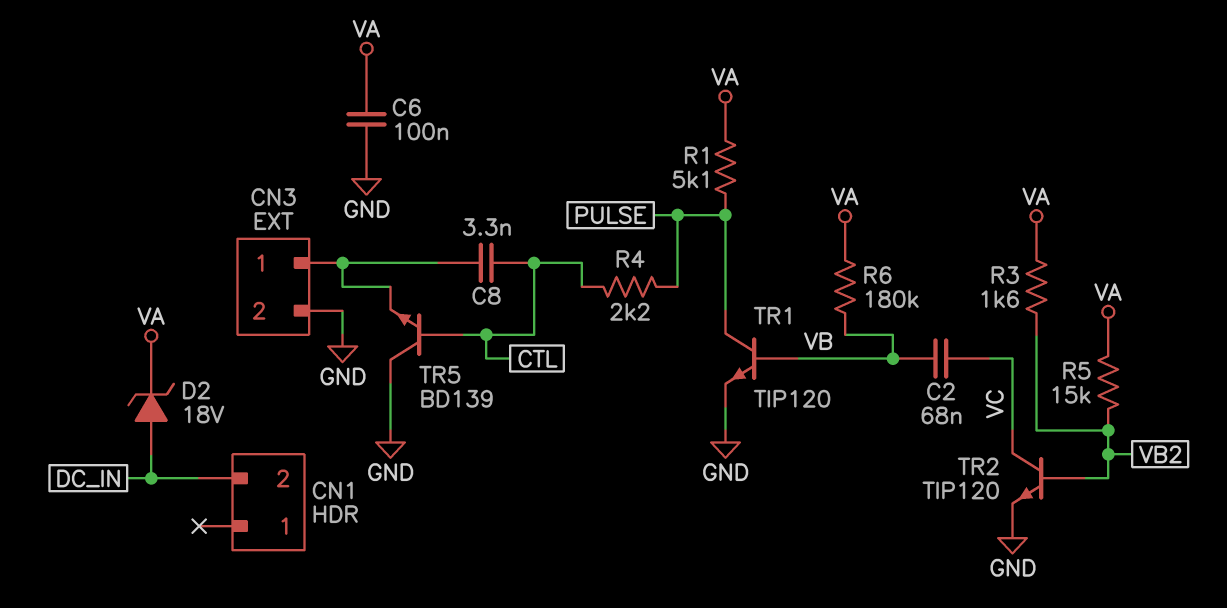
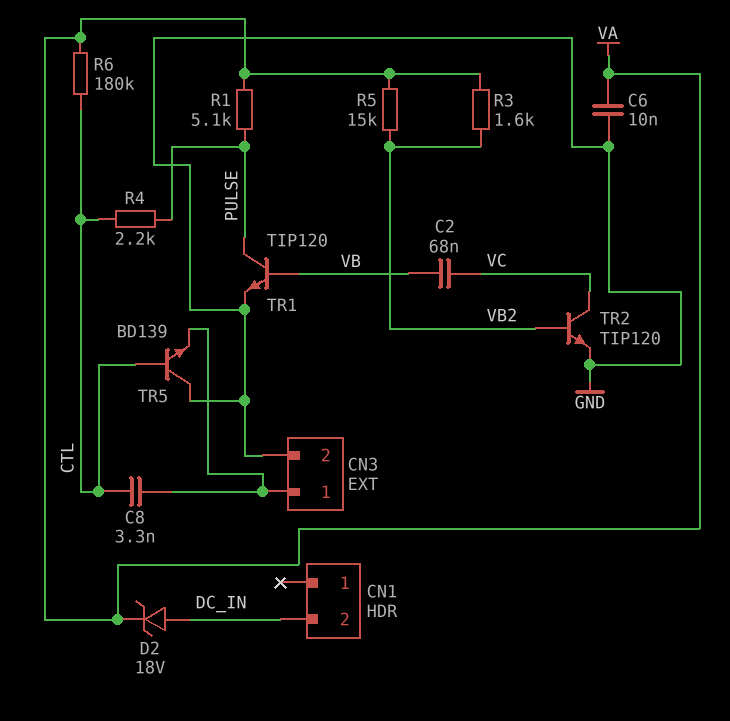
C6: 100nF (GND, VA) -> 10nF (GND, VA)
R6: 180k (VA, VB) -> 180k (CTL, VA)

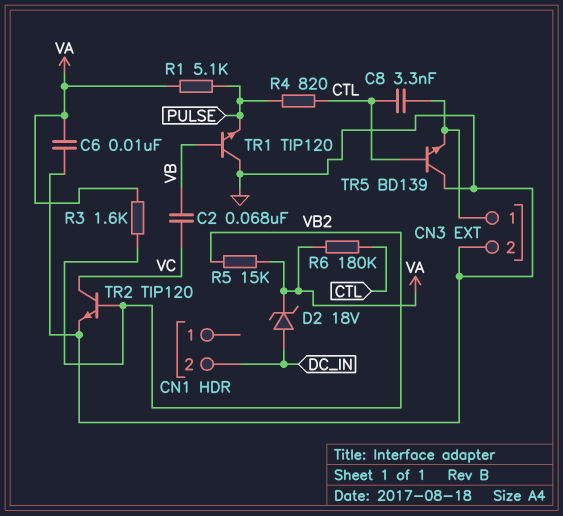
R4: 2.2k (CTL, PULSE) -> 820 (CTL, PULSE)
TR1: NPN TIP120 (B VB, C PULSE, E GND) -> NPN TIP120 (B VB, C GND, E PULSE)

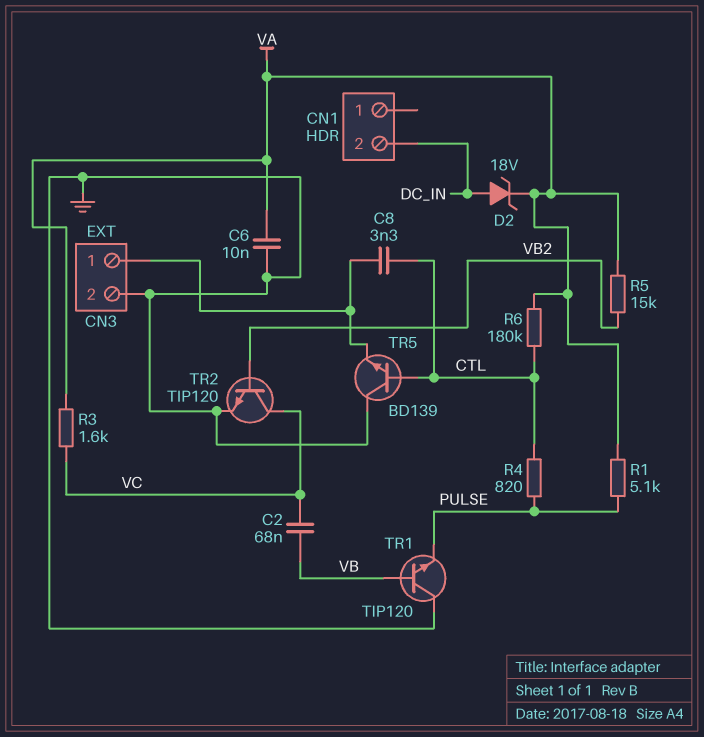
R3: 1.6k (VA, VB2) -> 1.6k (VA, VC)

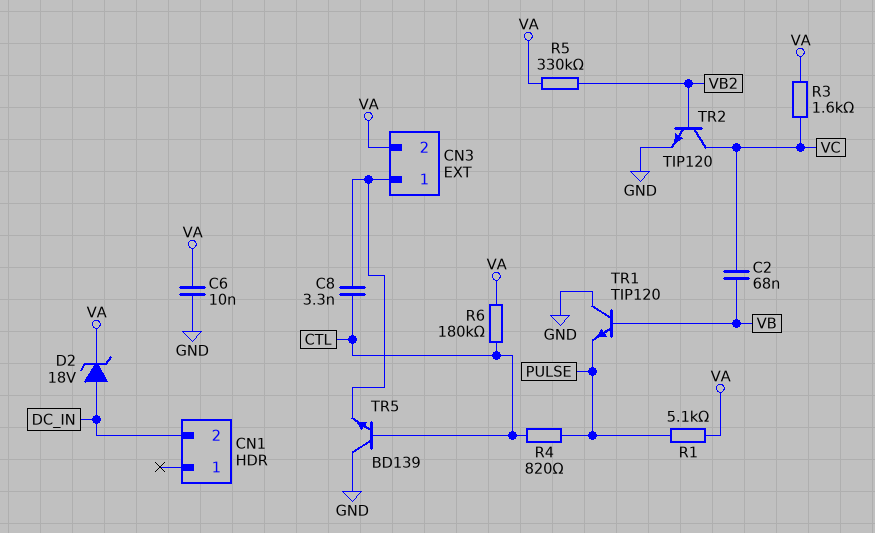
CN3 pin 2: GND -> VA
R5: 15k (VA, VB2) -> 330k (VA, VB2)

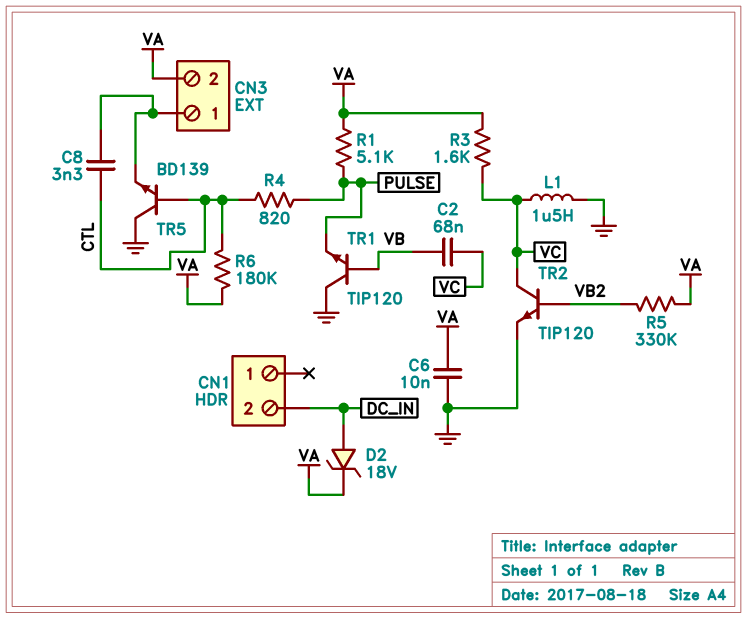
L1: none -> 1.5uH (GND, VC)

